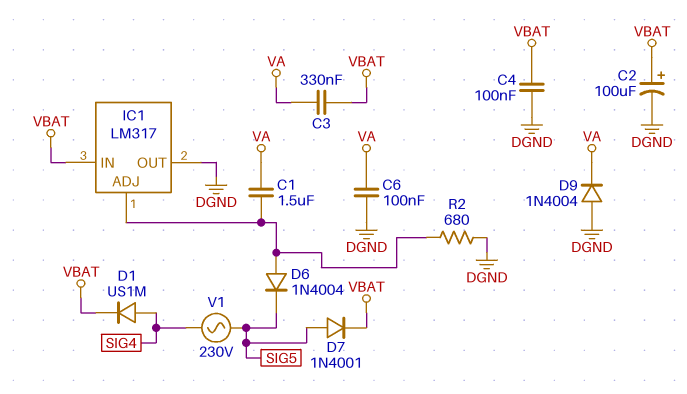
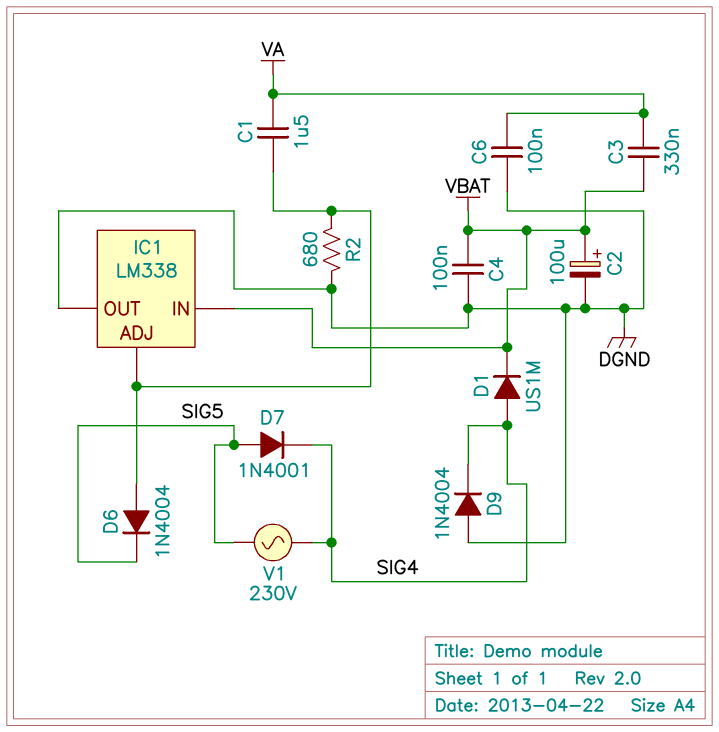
D7: diode 1N4001 (A SIG5, K VBAT) -> diode 1N4001 (A SIG5, K SIG4)
D9: diode 1N4004 (A DGND, K VA) -> diode 1N4004 (A DGND, K SIG4)
IC1: LM317 -> LM338

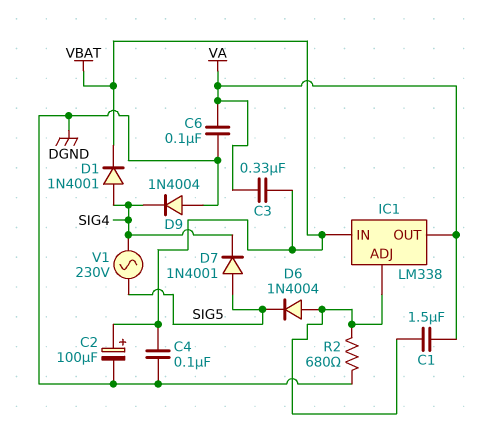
D1: diode US1M (A SIG4, K VBAT) -> diode 1N4001 (A SIG4, K VBAT)
IC1 pin OUT: DGND -> VA

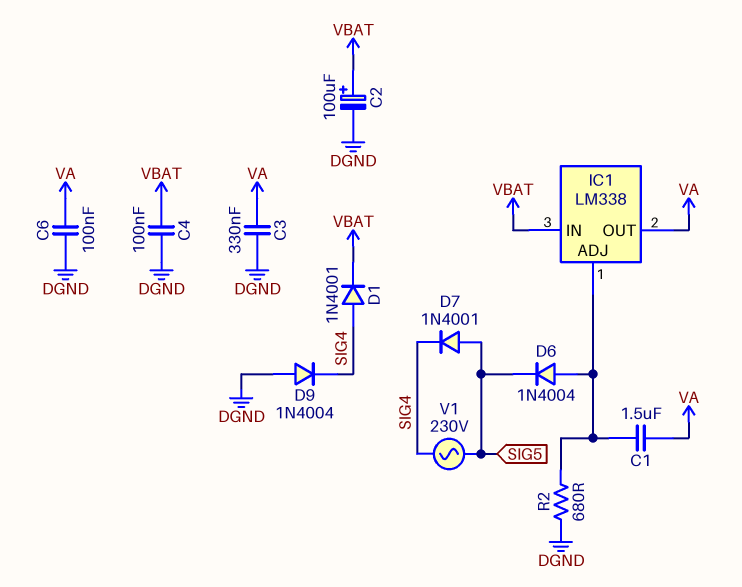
C3: 330nF (VA, VBAT) -> 330nF (DGND, VA)

